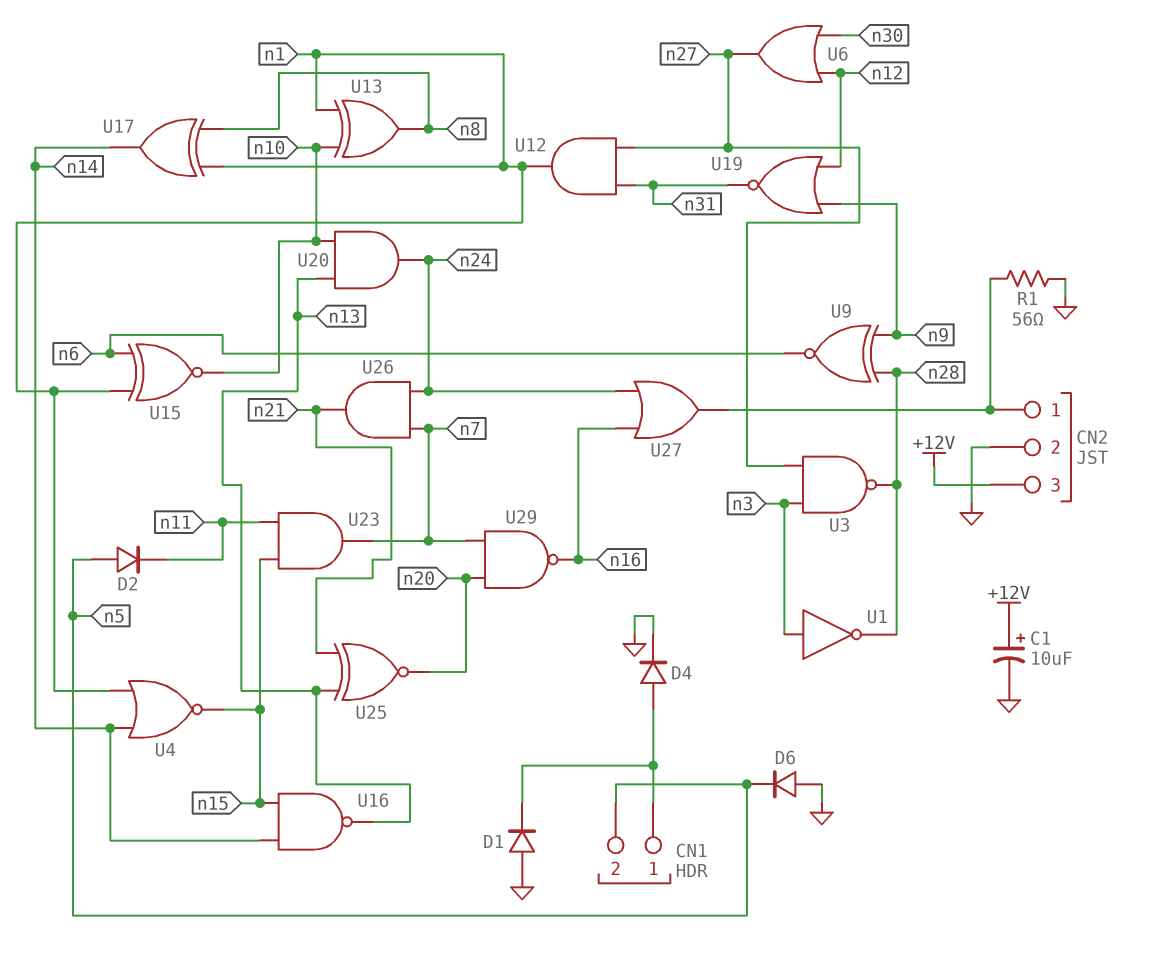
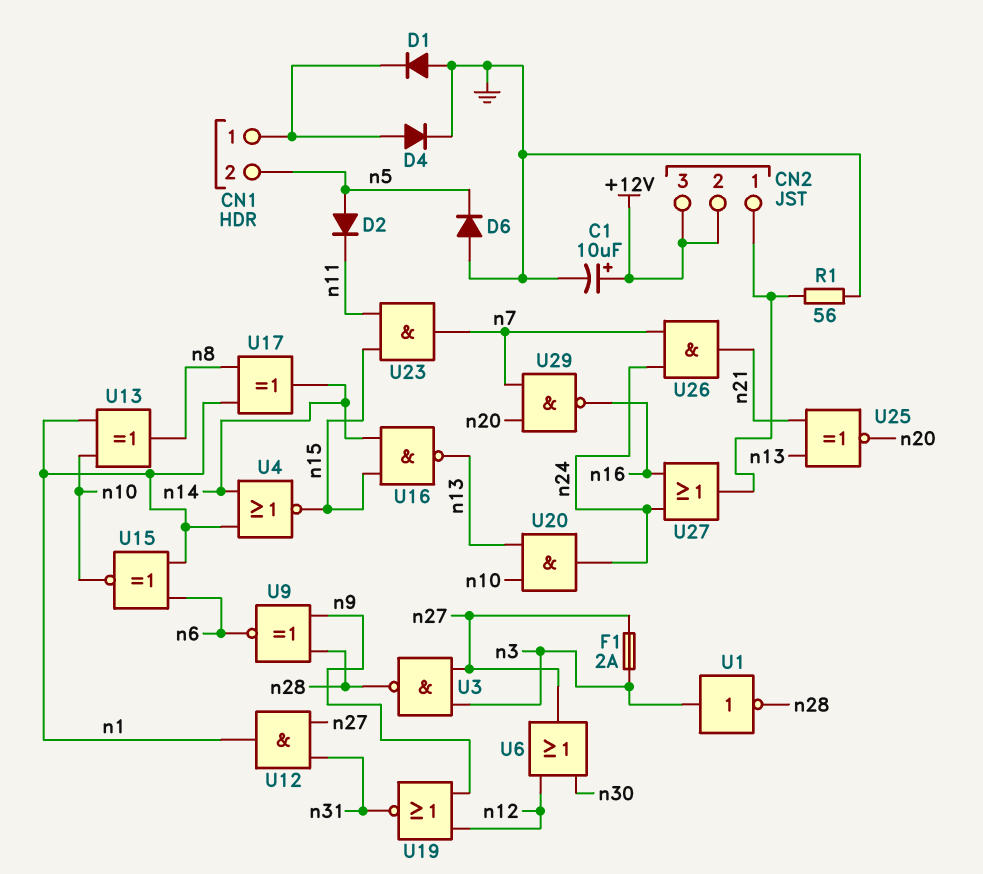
CN2 pin 2: GND -> +12V
F1: none -> 2A (n3, n27)

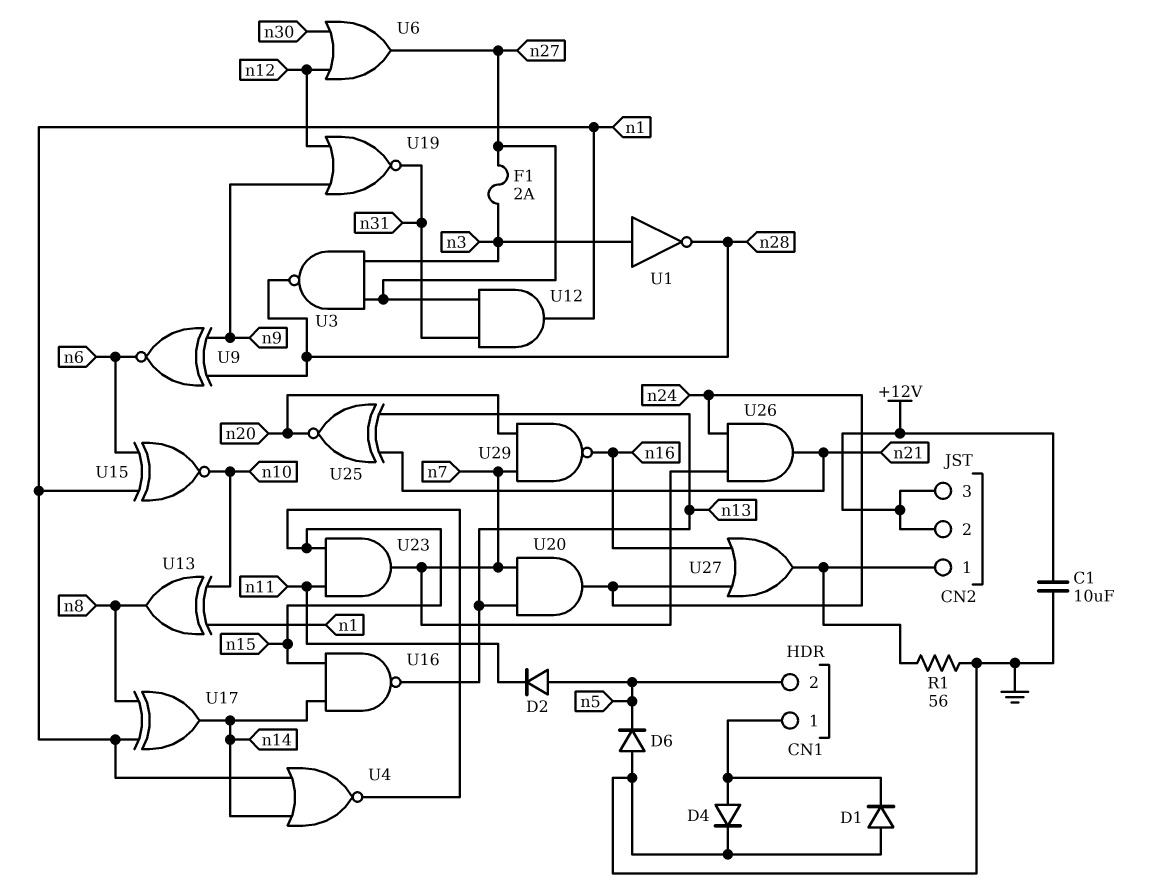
C1: 10uF (plus +12V, minus GND) -> 10uF (+12V, GND)
U20: AND (in n10, in n13, out n24) -> AND (in n7, in n13, out n24)

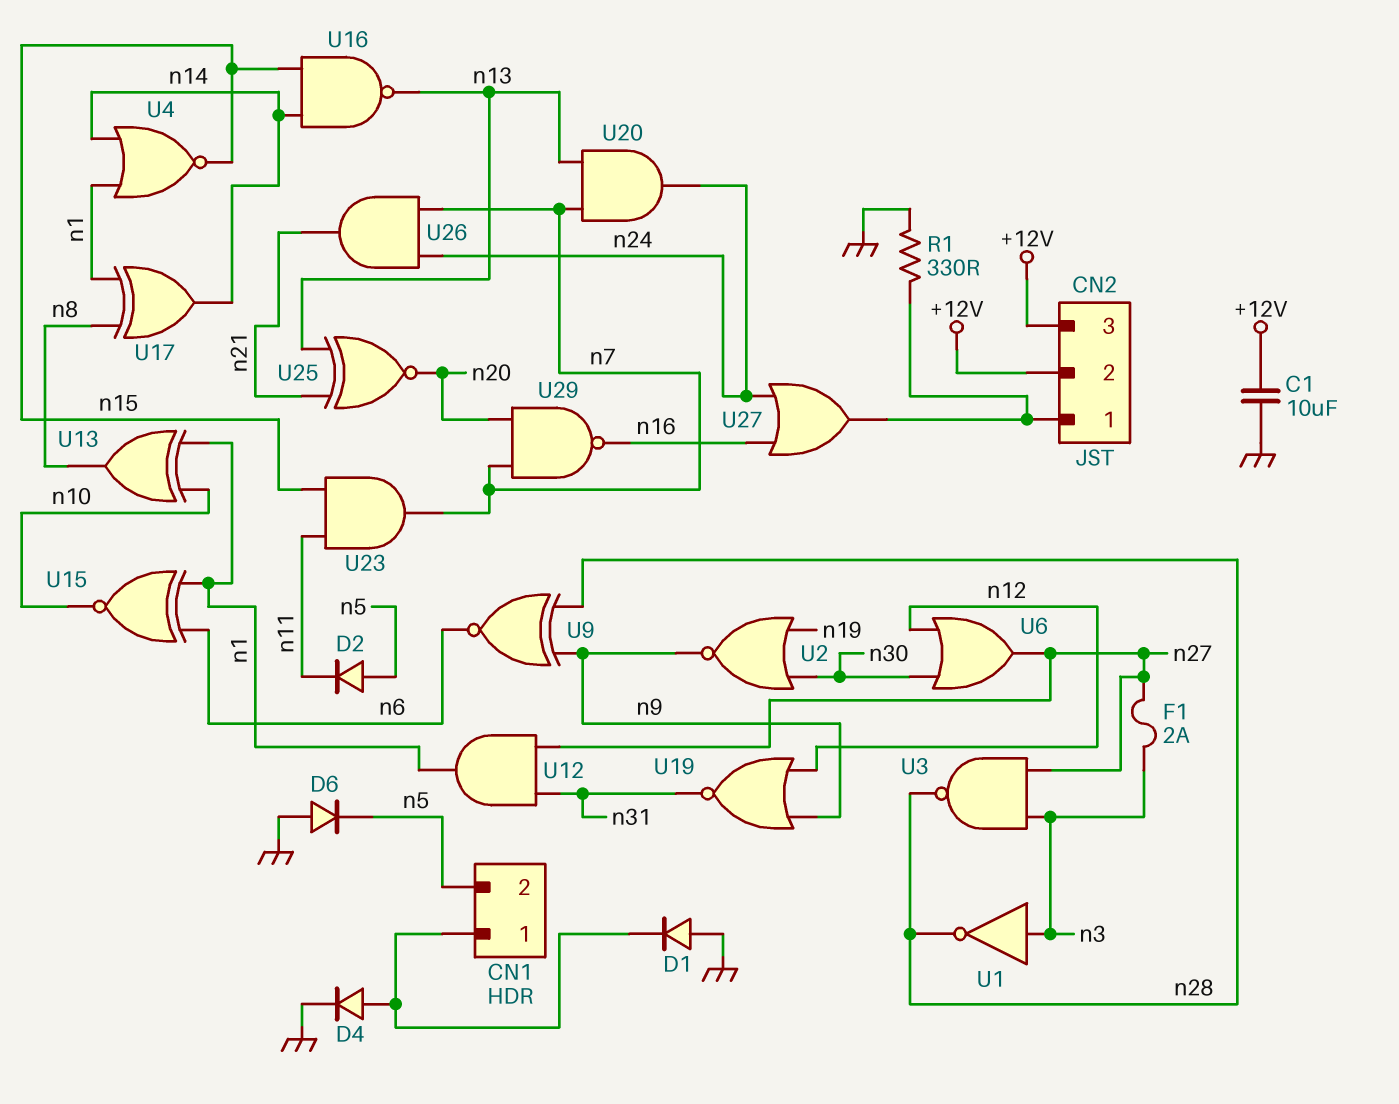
R1: 56 (CN2/1, GND) -> 330 (CN2/1, GND)
U2: none -> NOR (in n19, in n30, out n9)

